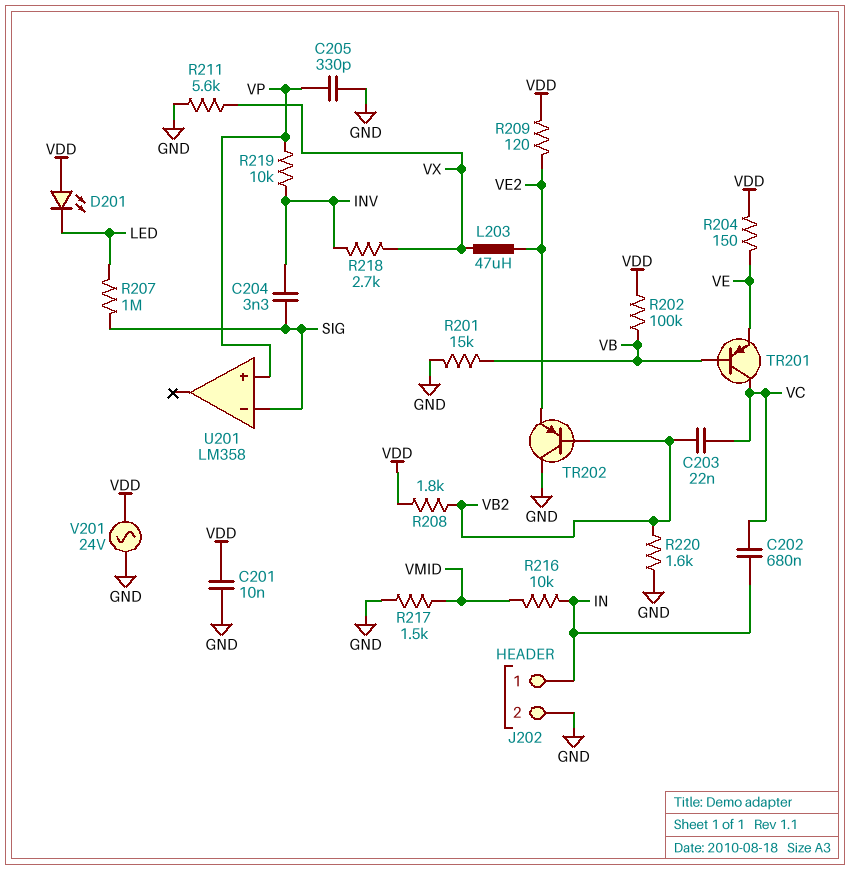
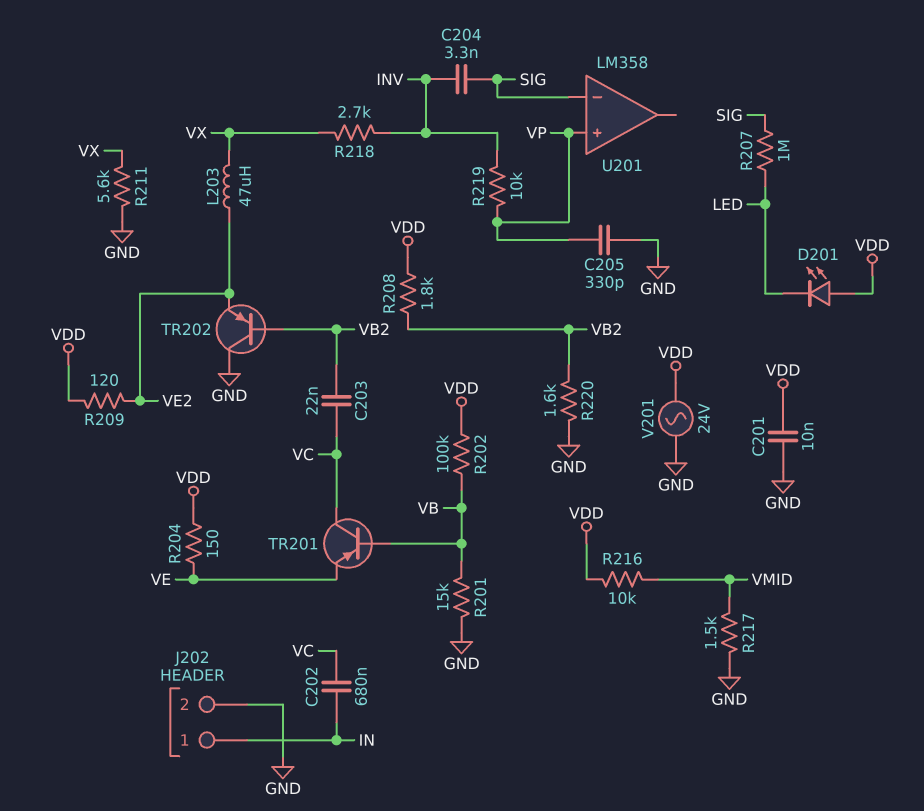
R216: 10k (IN, VMID) -> 10k (VDD, VMID)

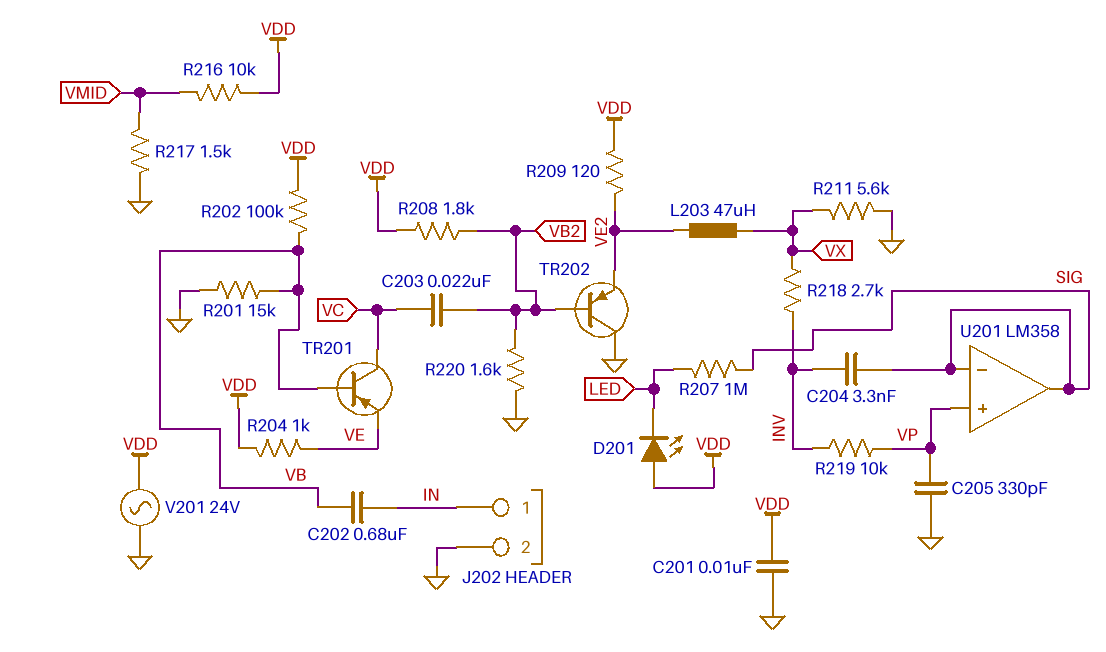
C202: 680nF (IN, VC) -> 680nF (IN, VB)
R204: 150 (VDD, VE) -> 1k (VDD, VE)
U201 pin out: none -> SIG

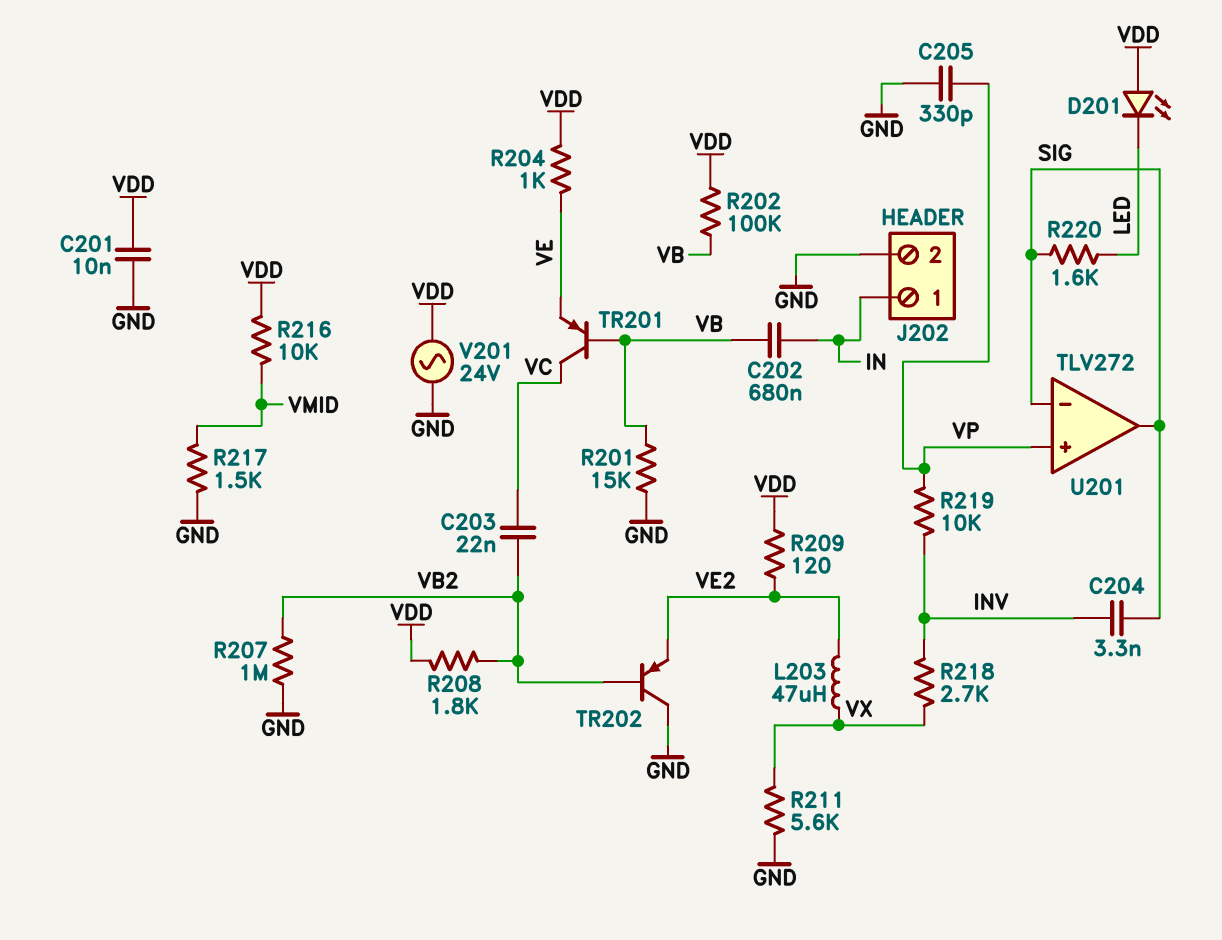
R207: 1M (LED, SIG) -> 1M (GND, VB2)
R220: 1.6k (GND, VB2) -> 1.6k (LED, SIG)
U201: LM358 -> TLV272

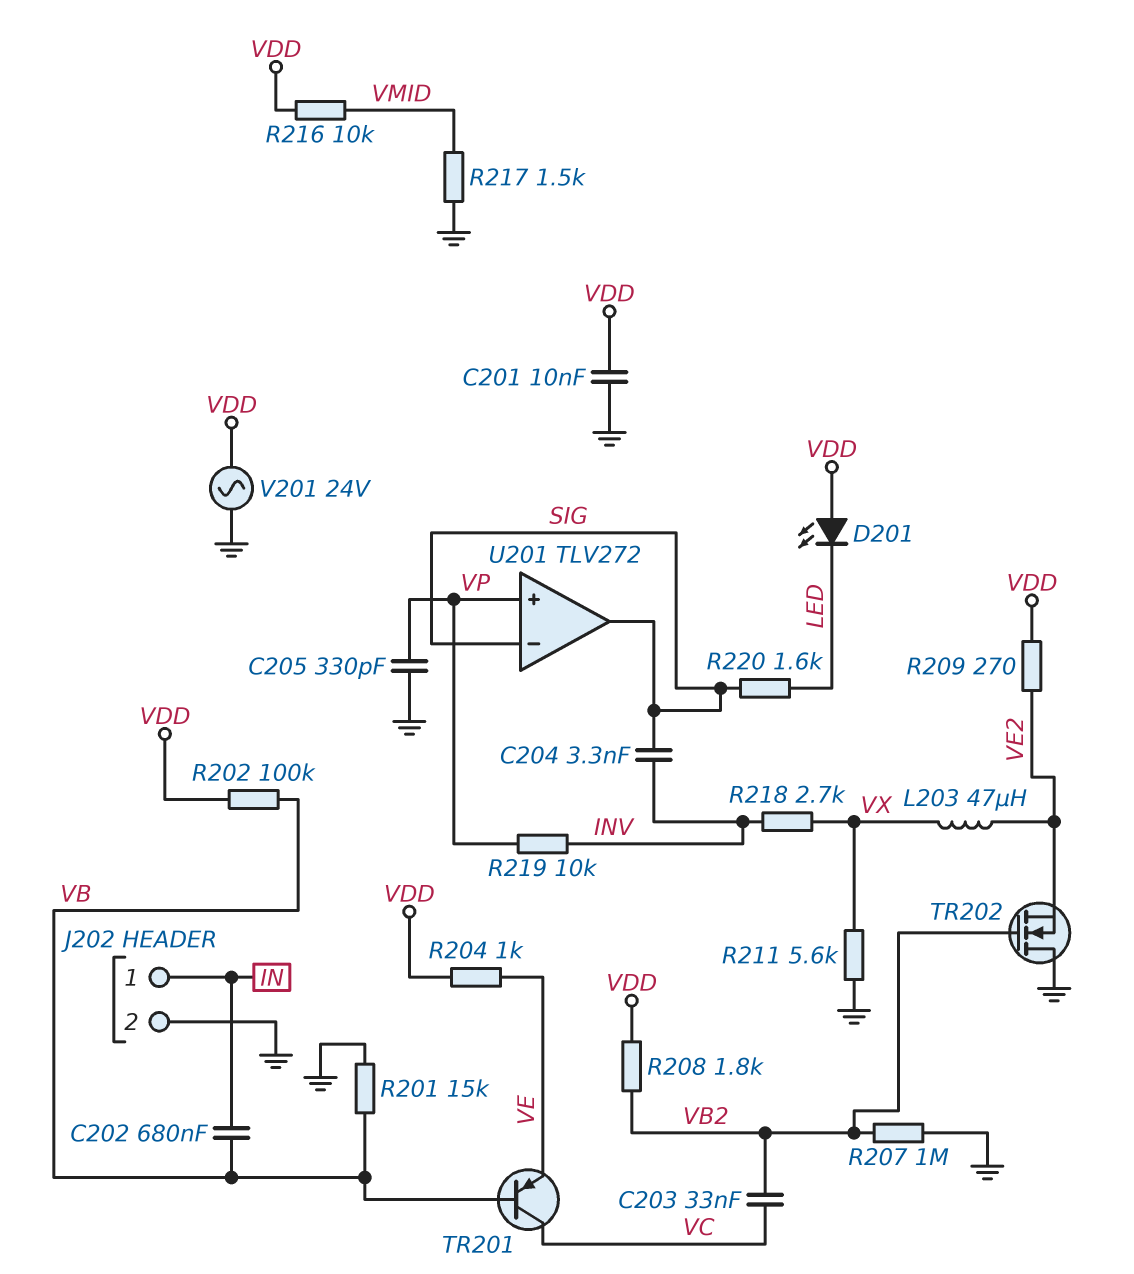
C203: 22nF (VB2, VC) -> 33nF (VB2, VC)
R209: 120 (VDD, VE2) -> 270 (VDD, VE2)
TR202: PNP (B VB2, C GND, E VE2) -> NMOS (G VB2, D GND, S VE2)

